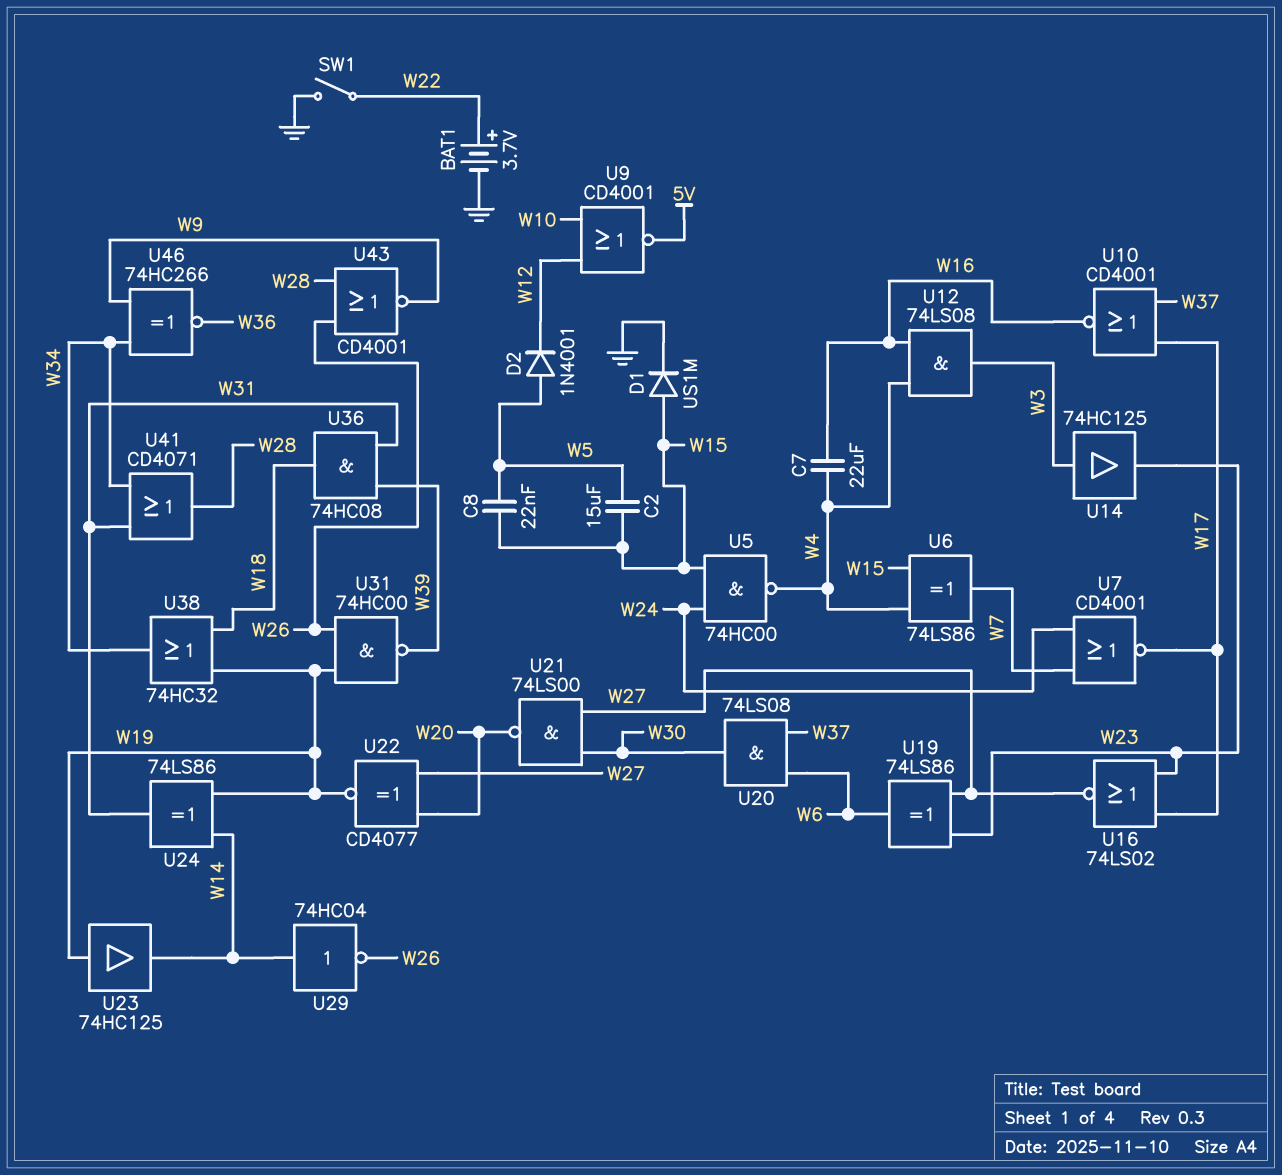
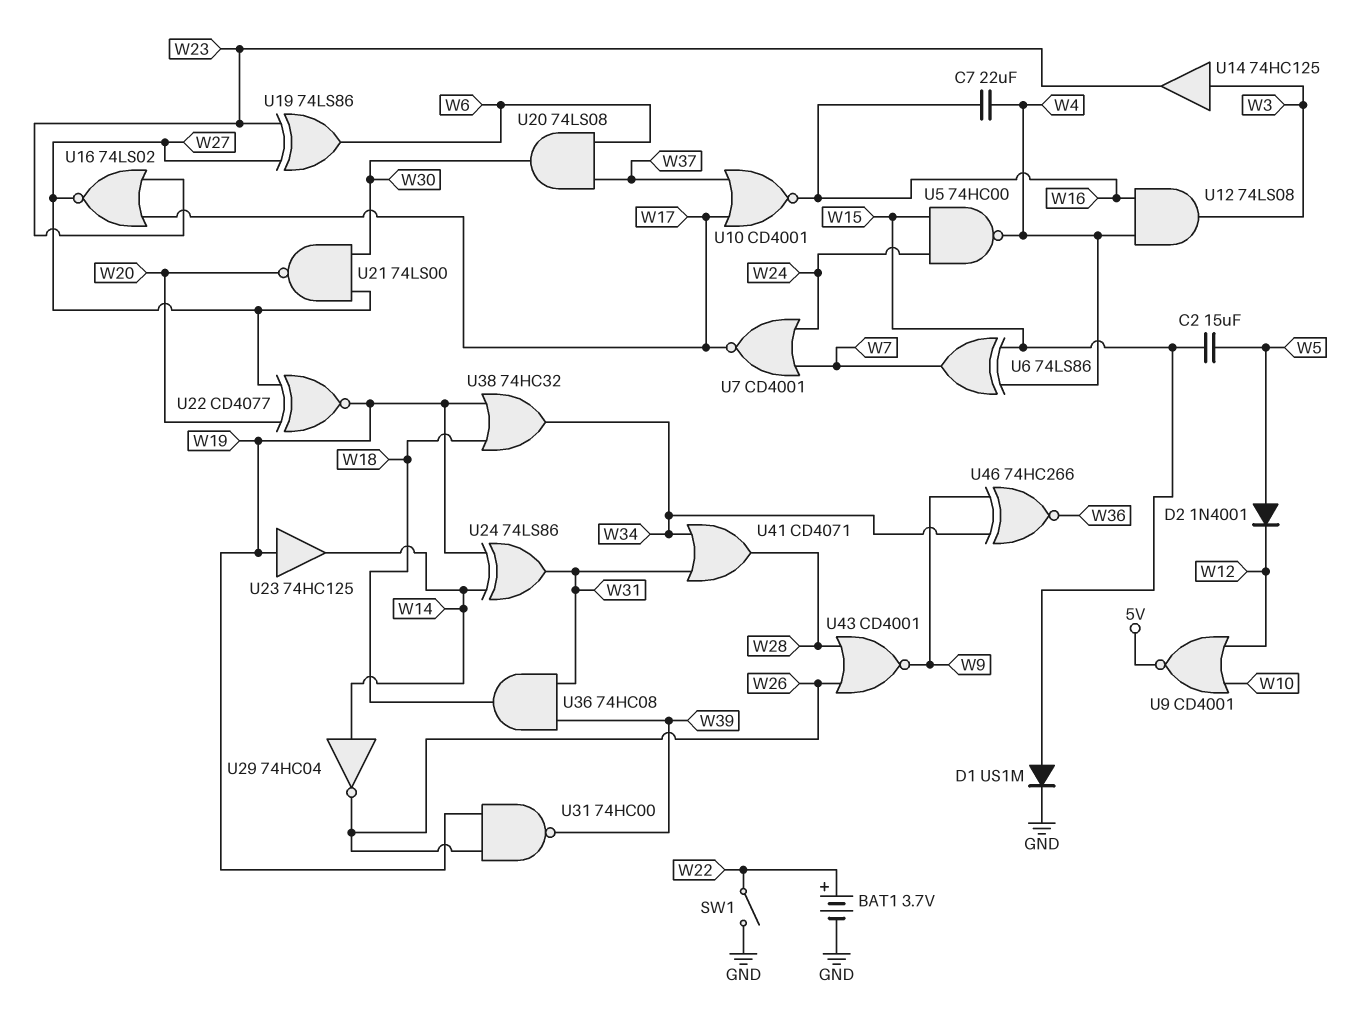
C8: 22nF (W5, W15) -> none

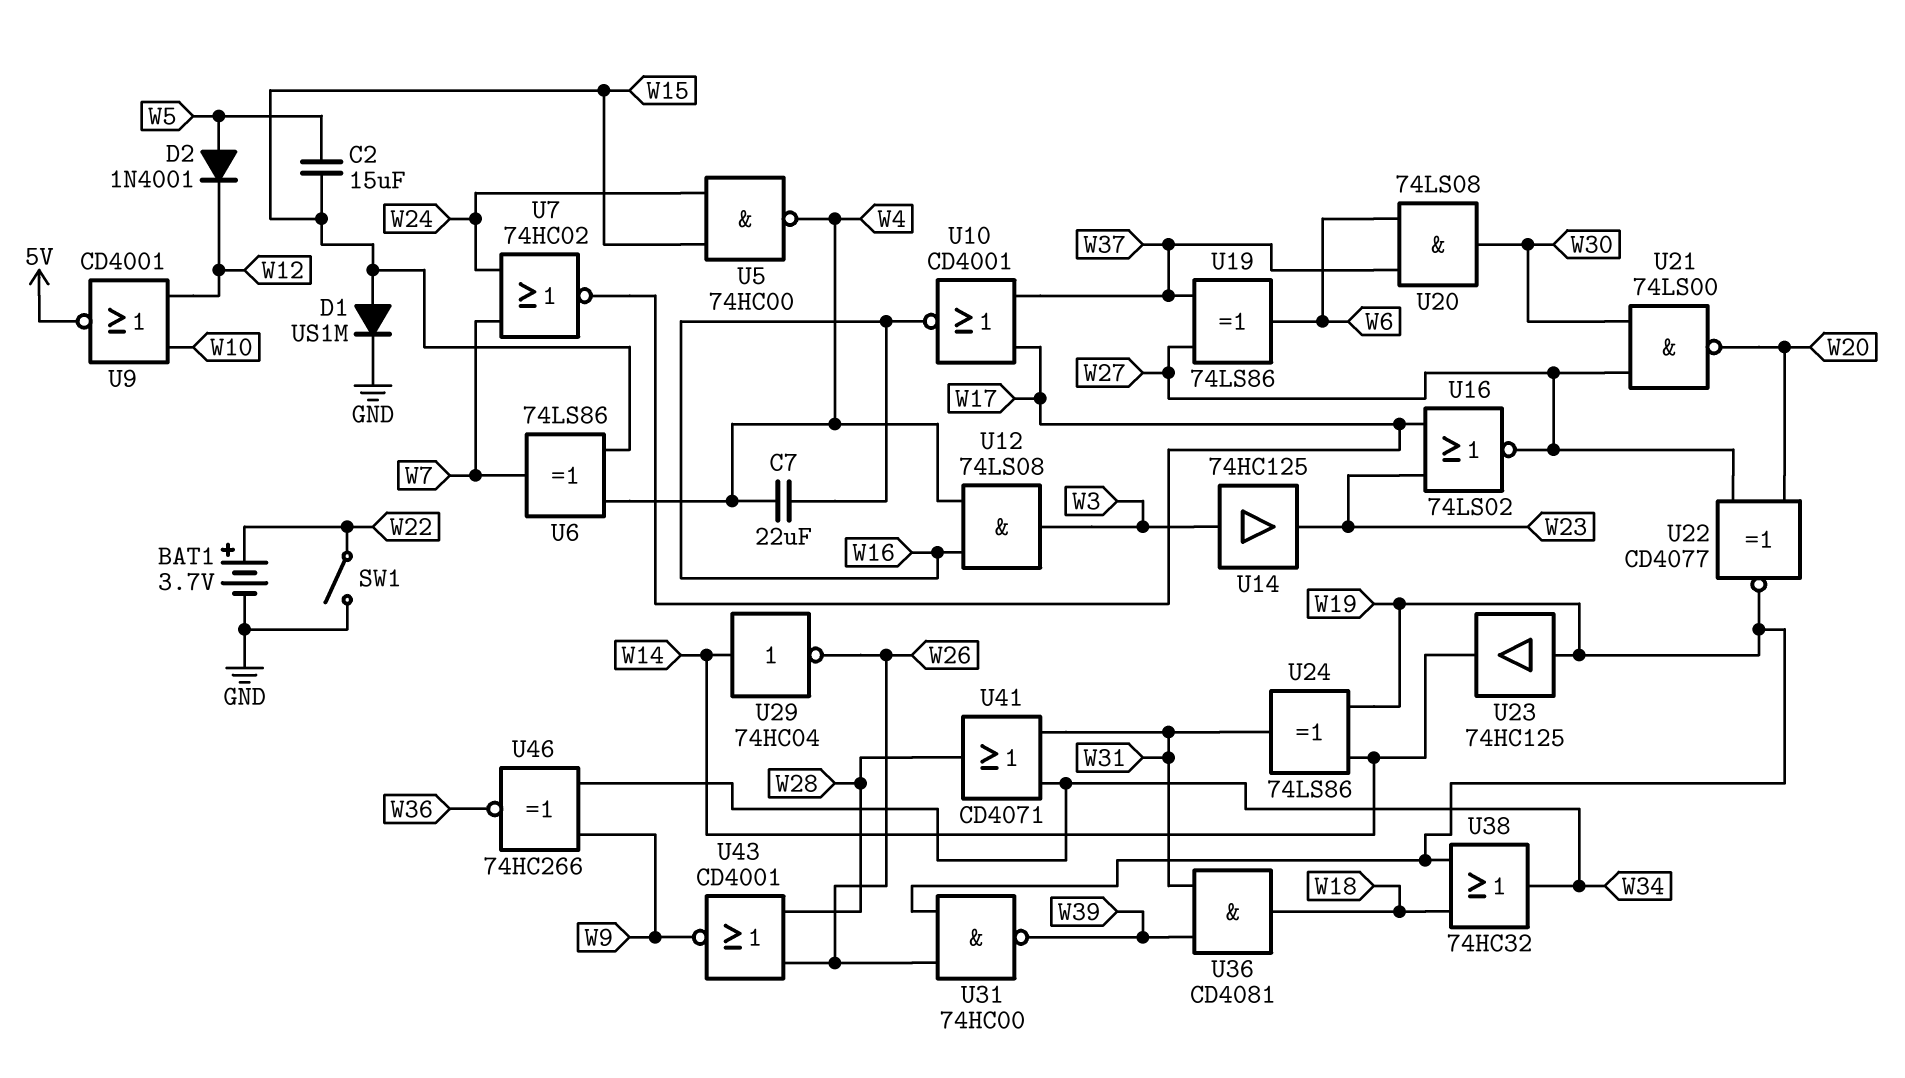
U7: NOR CD4001 (in W7, in W24, out W17) -> NOR 74HC02 (in W7, in W24, out W17)
U19: XOR 74LS86 (in W23, in W27, out W6) -> XOR 74LS86 (in W27, in W37, out W6)
U36: AND 74HC08 (in W31, in W39, out W18) -> AND CD4081 (in W31, in W39, out W18)

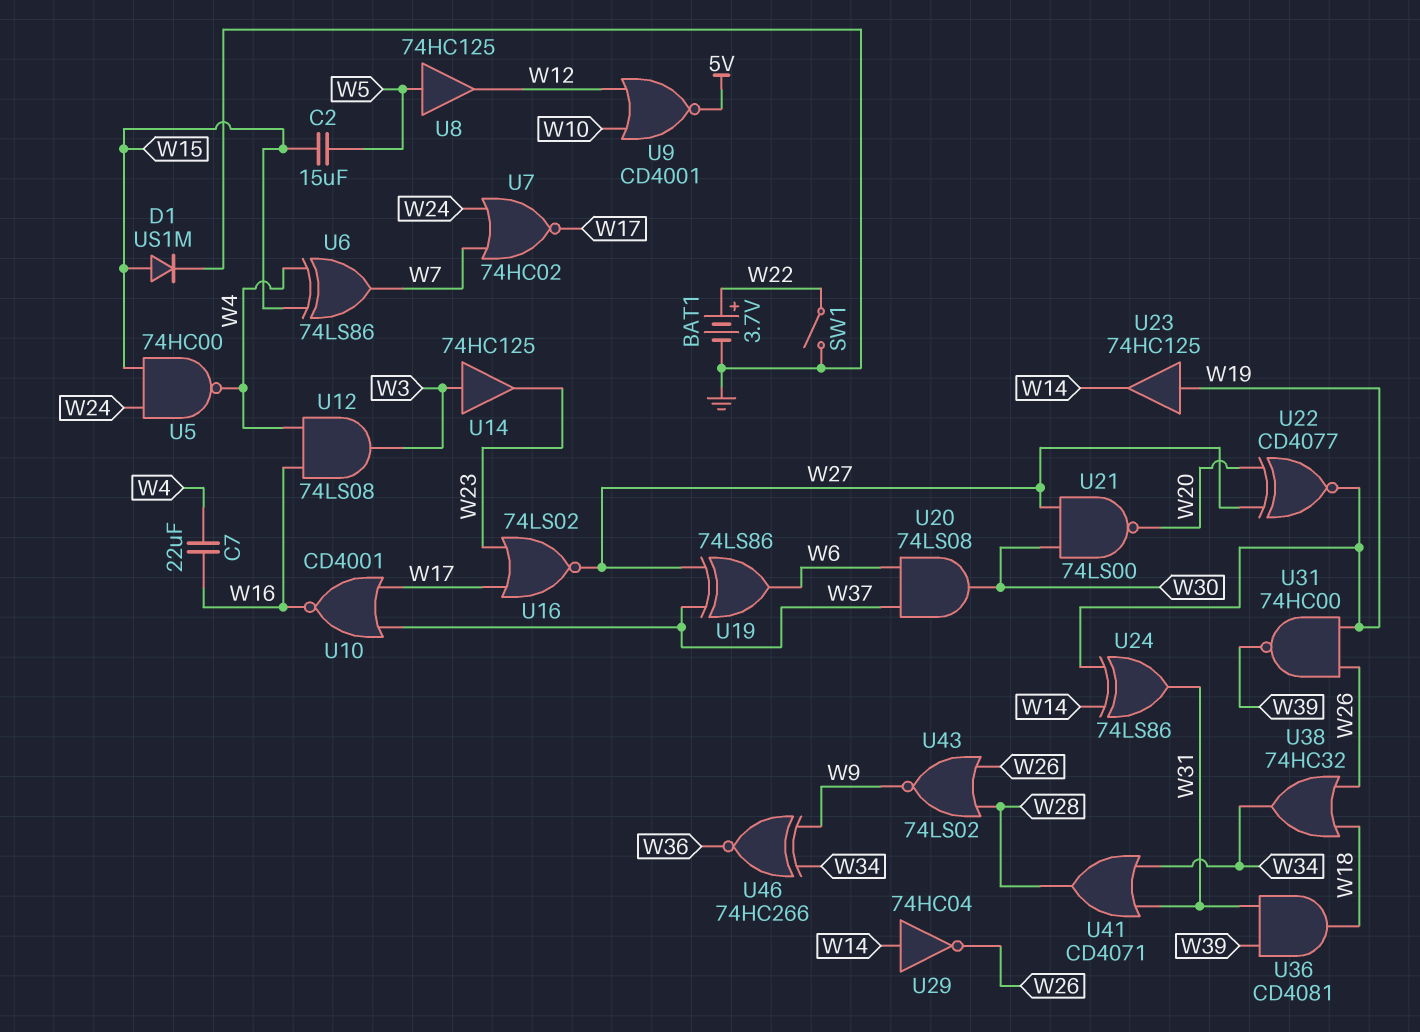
D2: diode 1N4001 (A W5, K W12) -> none
U8: none -> buffer 74HC125 (in W5, out W12)
U38: OR 74HC32 (in W18, in W19, out W34) -> OR 74HC32 (in W18, in W26, out W34)
U43: NOR CD4001 (in W26, in W28, out W9) -> NOR 74LS02 (in W26, in W28, out W9)

